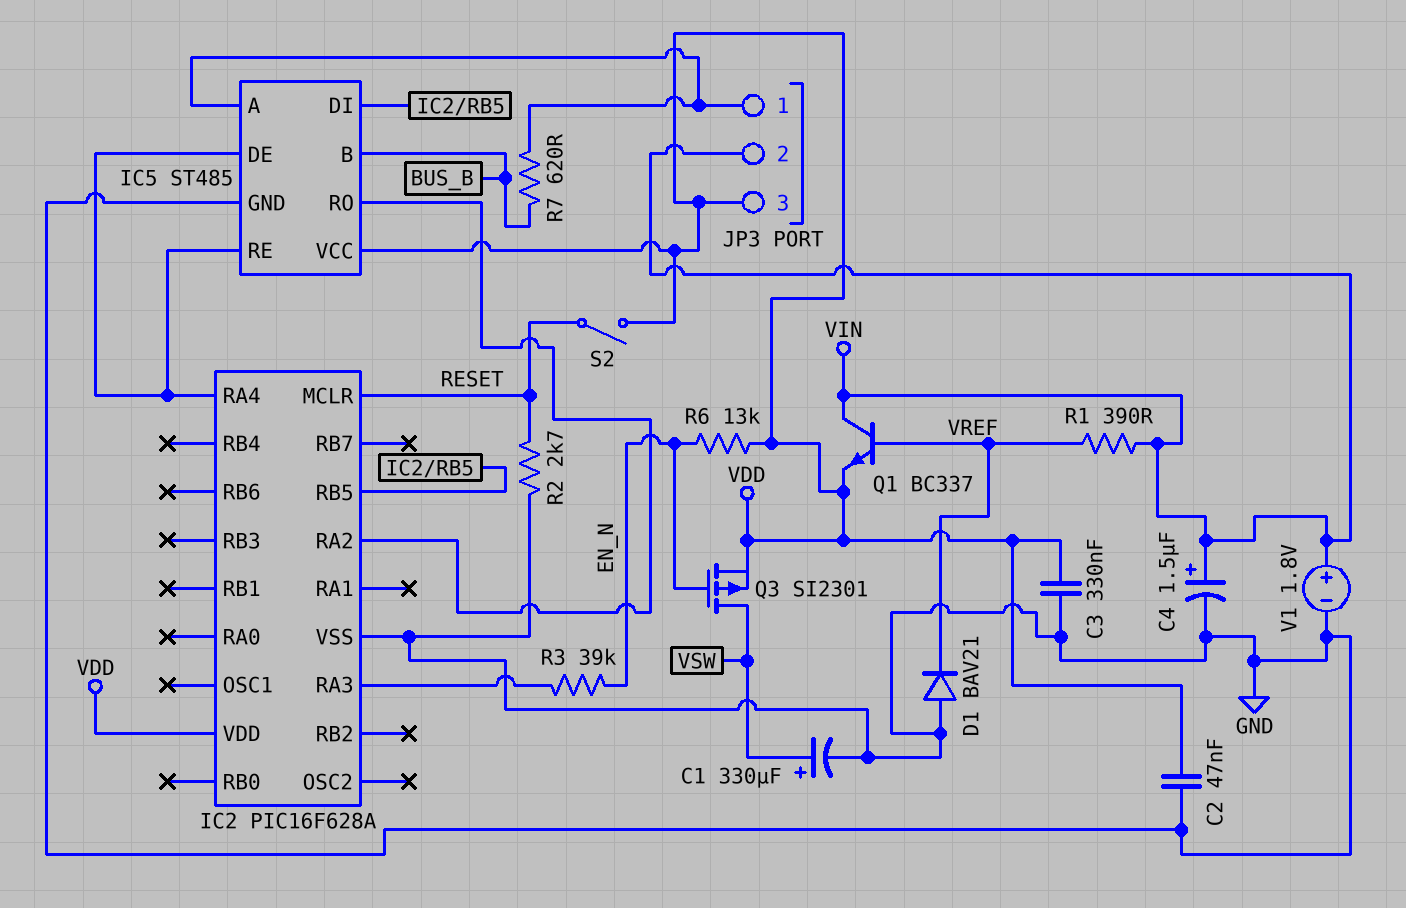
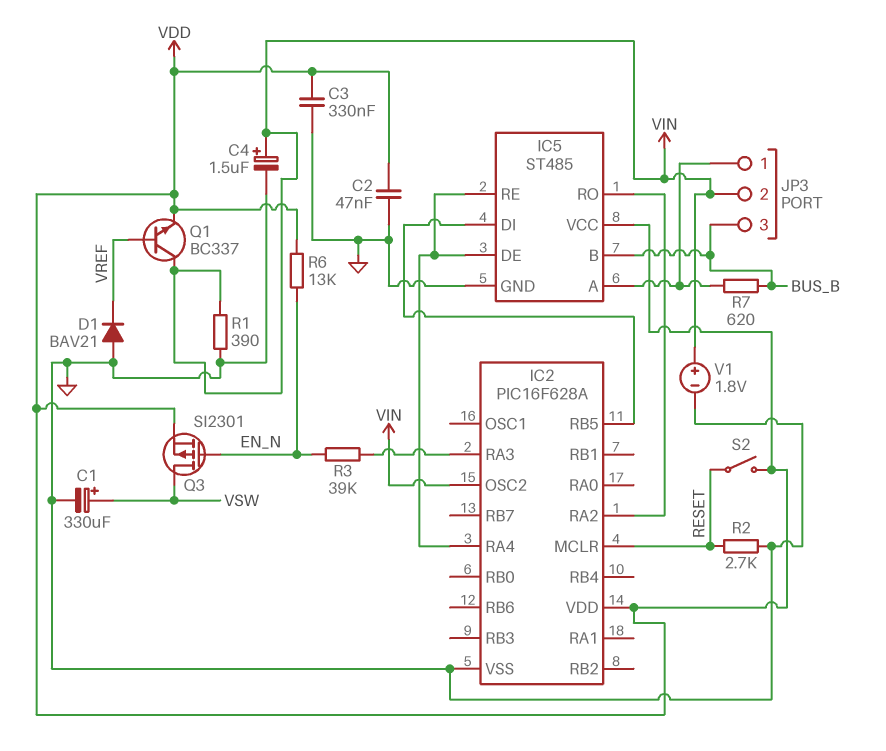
IC2 pin OSC2: none -> VIN
JP3 pin 3: VDD -> BUS_B
R1: 390 (VIN, VREF) -> 390 (GND, VIN)

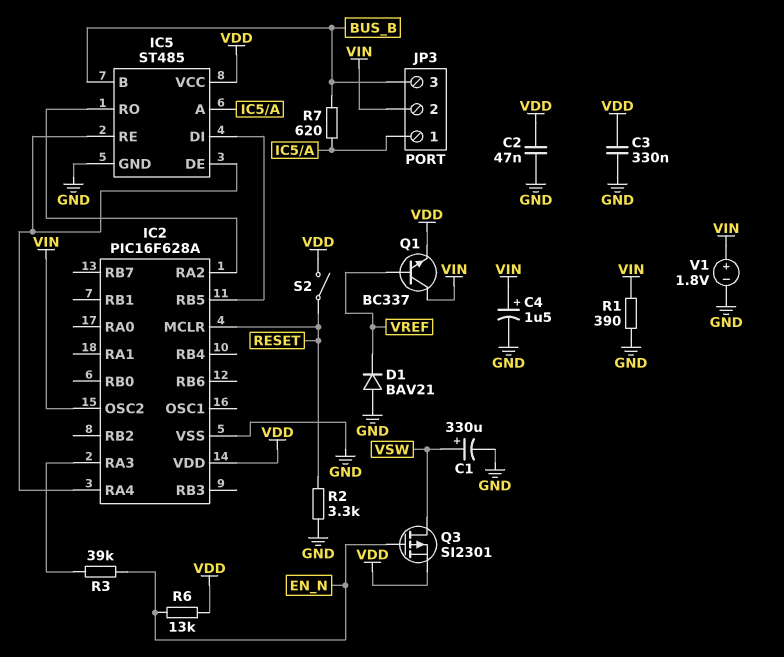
R2: 2.7k (GND, RESET) -> 3.3k (GND, RESET)

